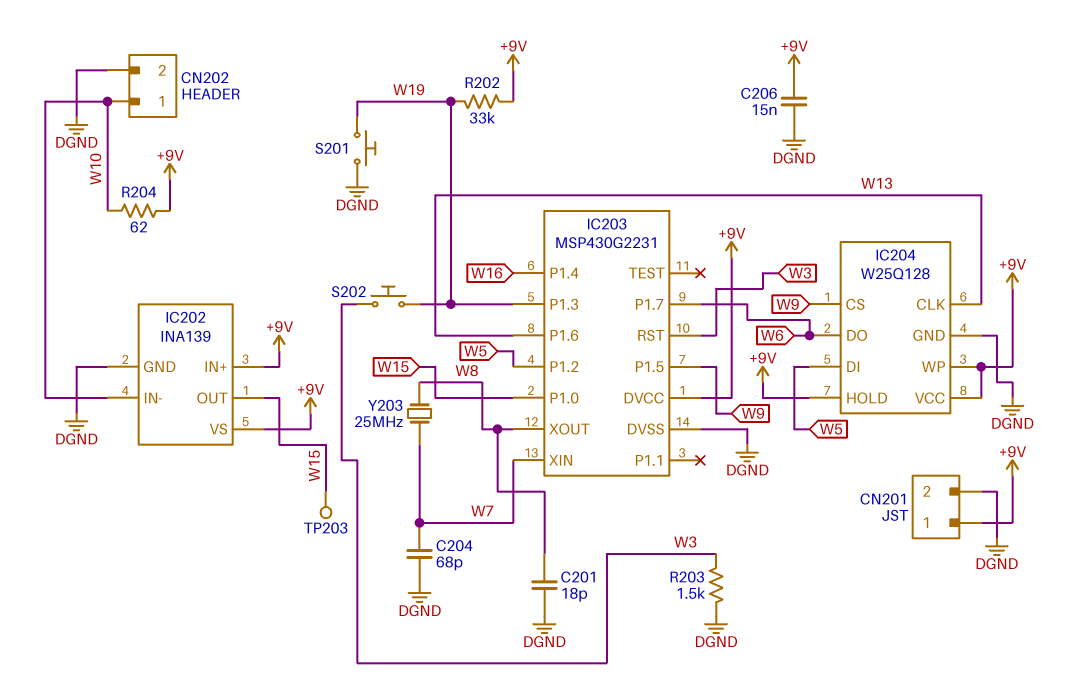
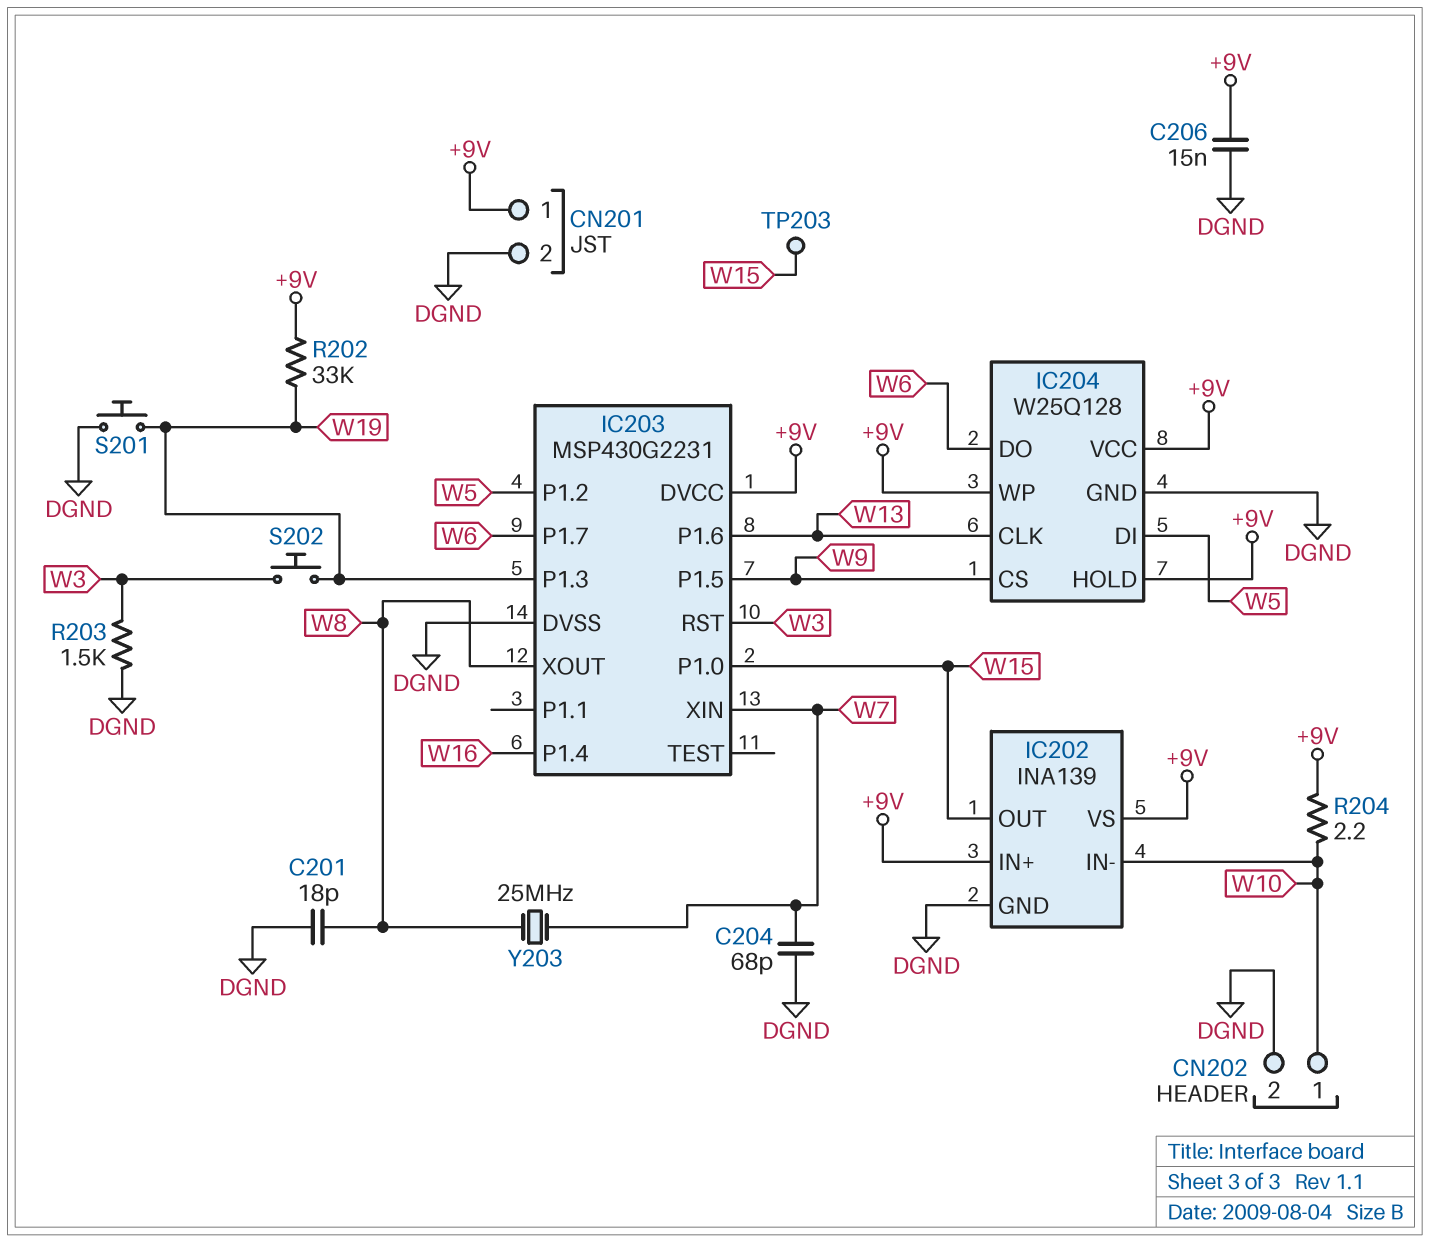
R204: 62 (+9V, W10) -> 2.2 (+9V, W10)

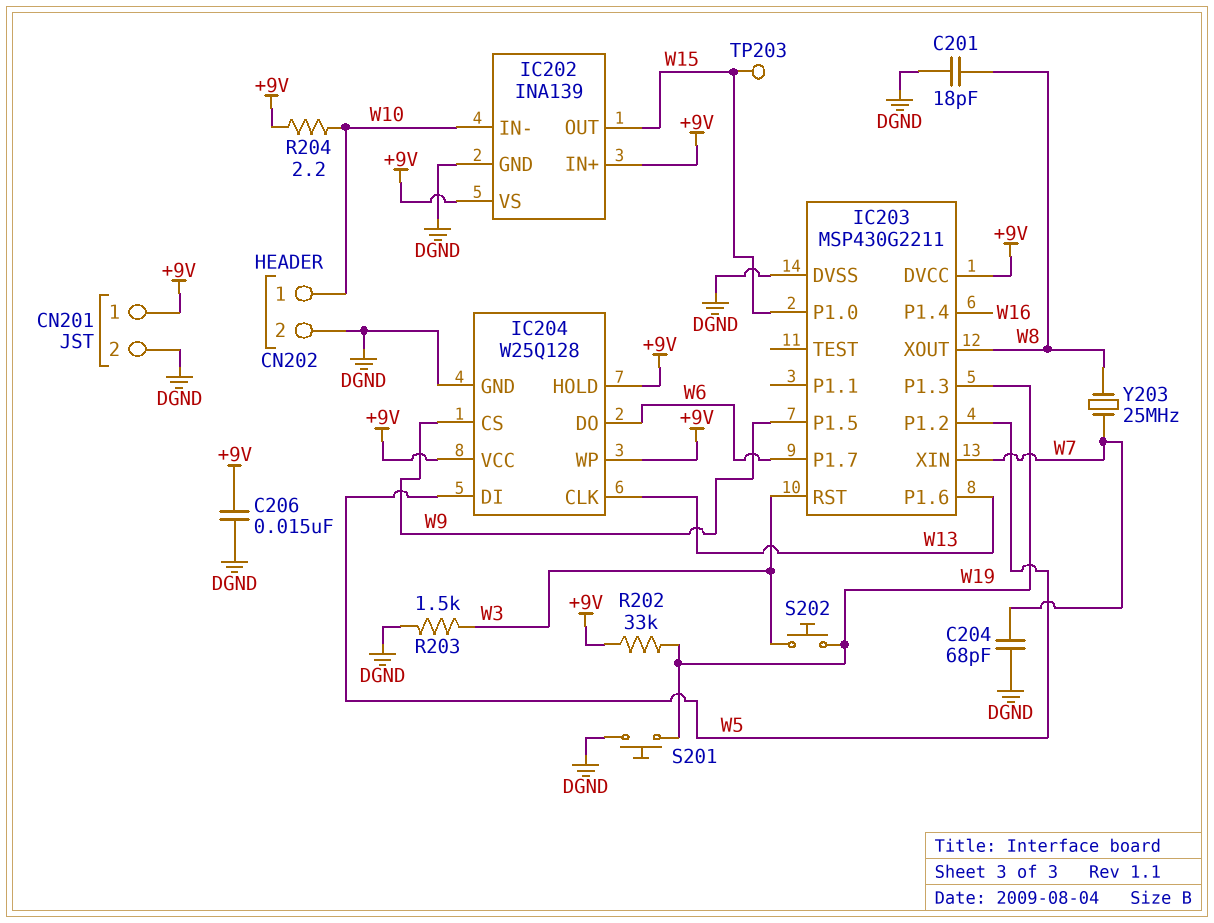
IC203: MSP430G2231 -> MSP430G2211

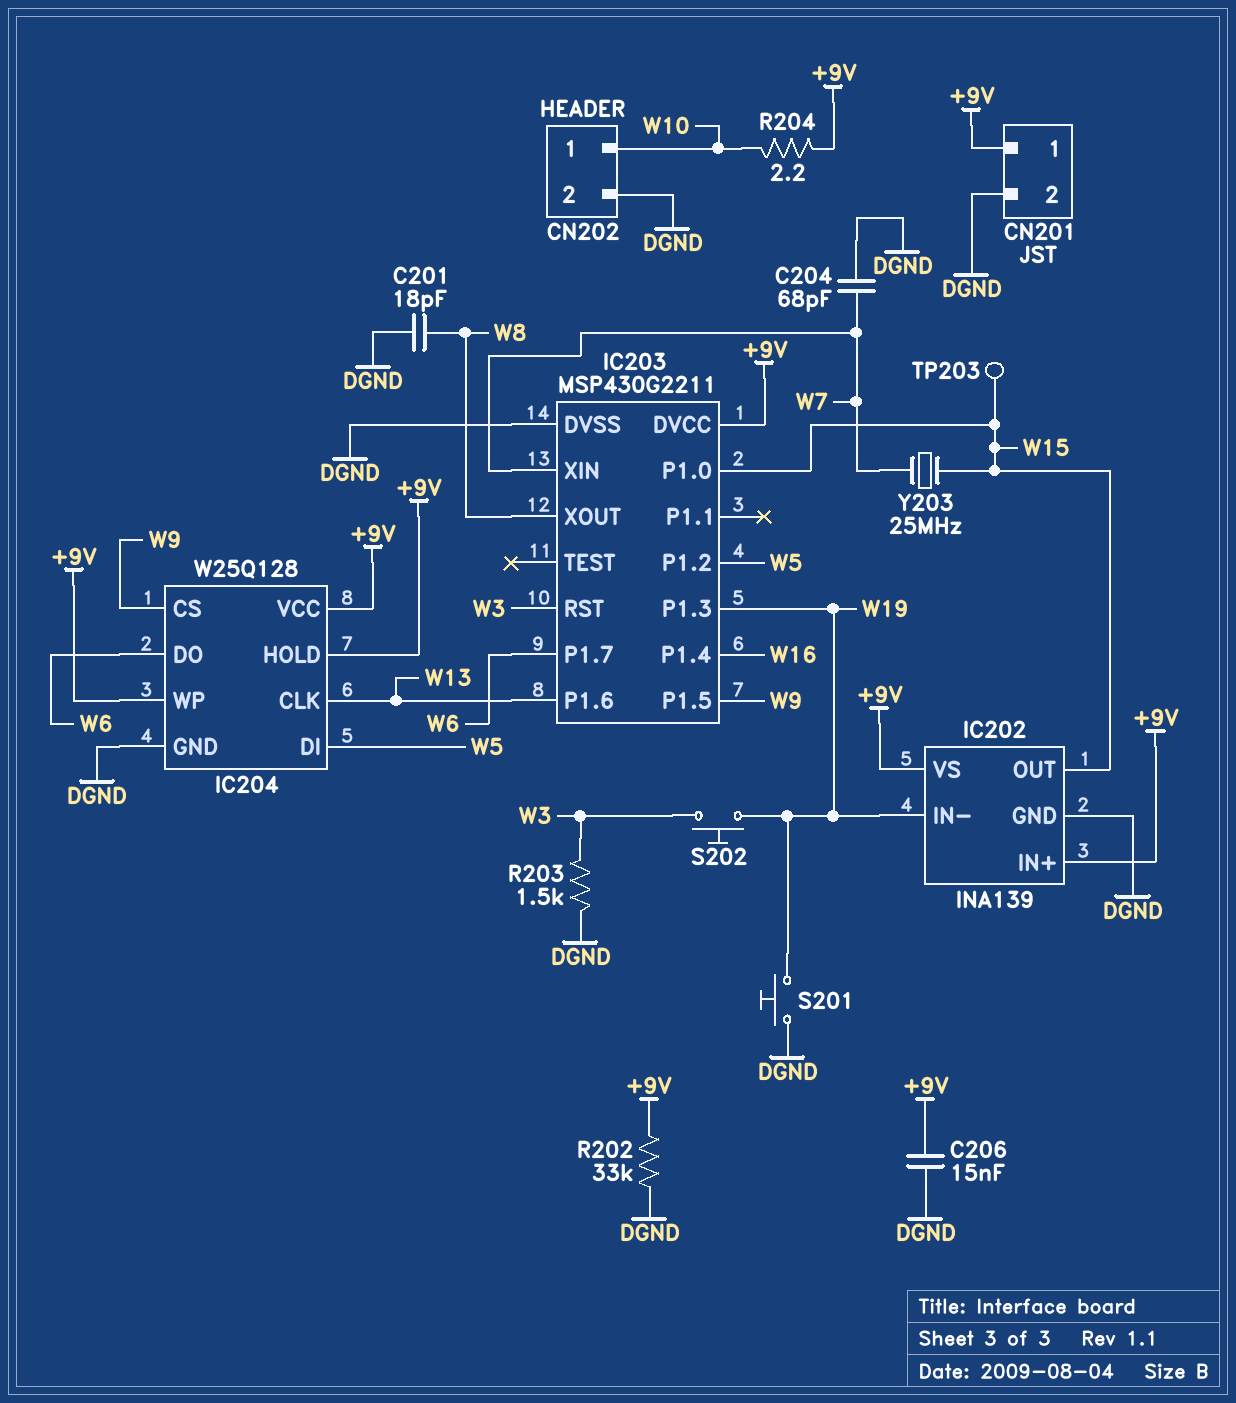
IC202 pin IN-: W10 -> W19
R202: 33k (+9V, W19) -> 33k (+9V, DGND)
Y203: 25MHz (W7, W8) -> 25MHz (W7, W15)

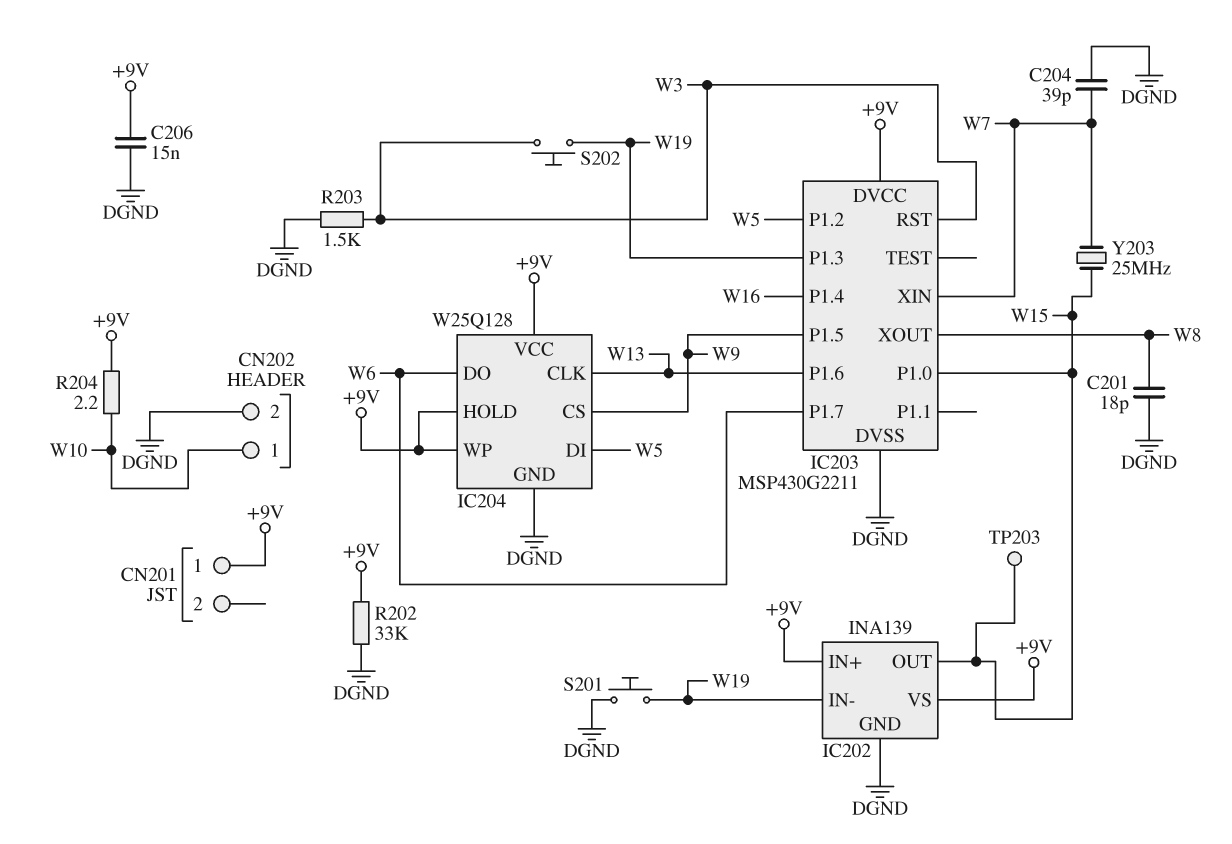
C204: 68pF (DGND, W7) -> 39pF (DGND, W7)
CN201 pin 2: DGND -> none

